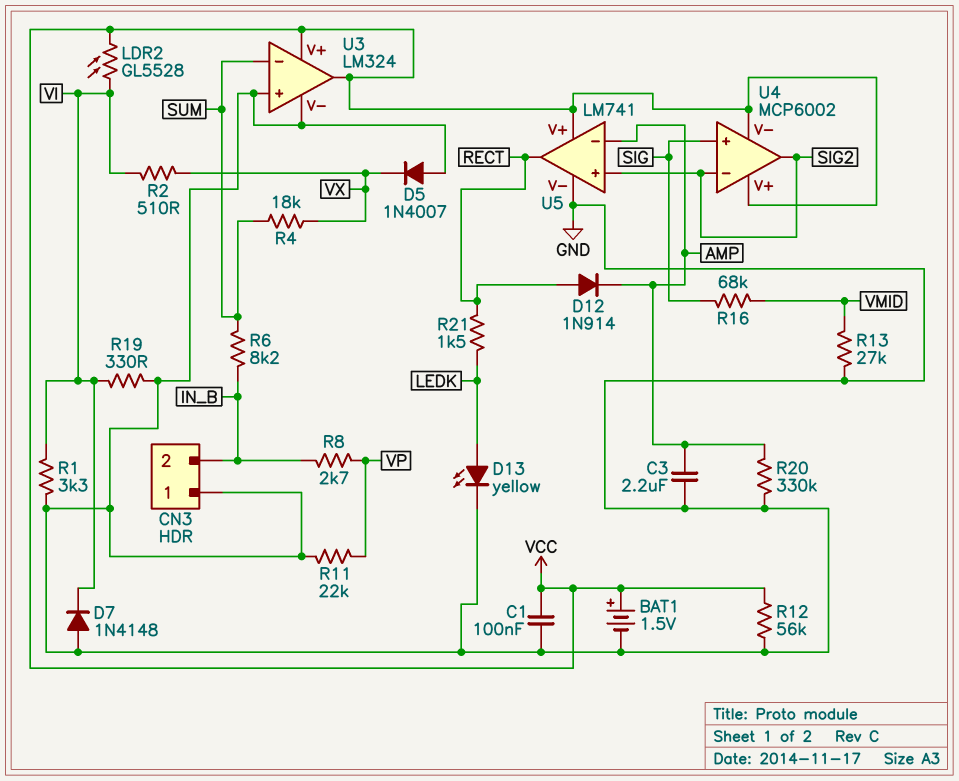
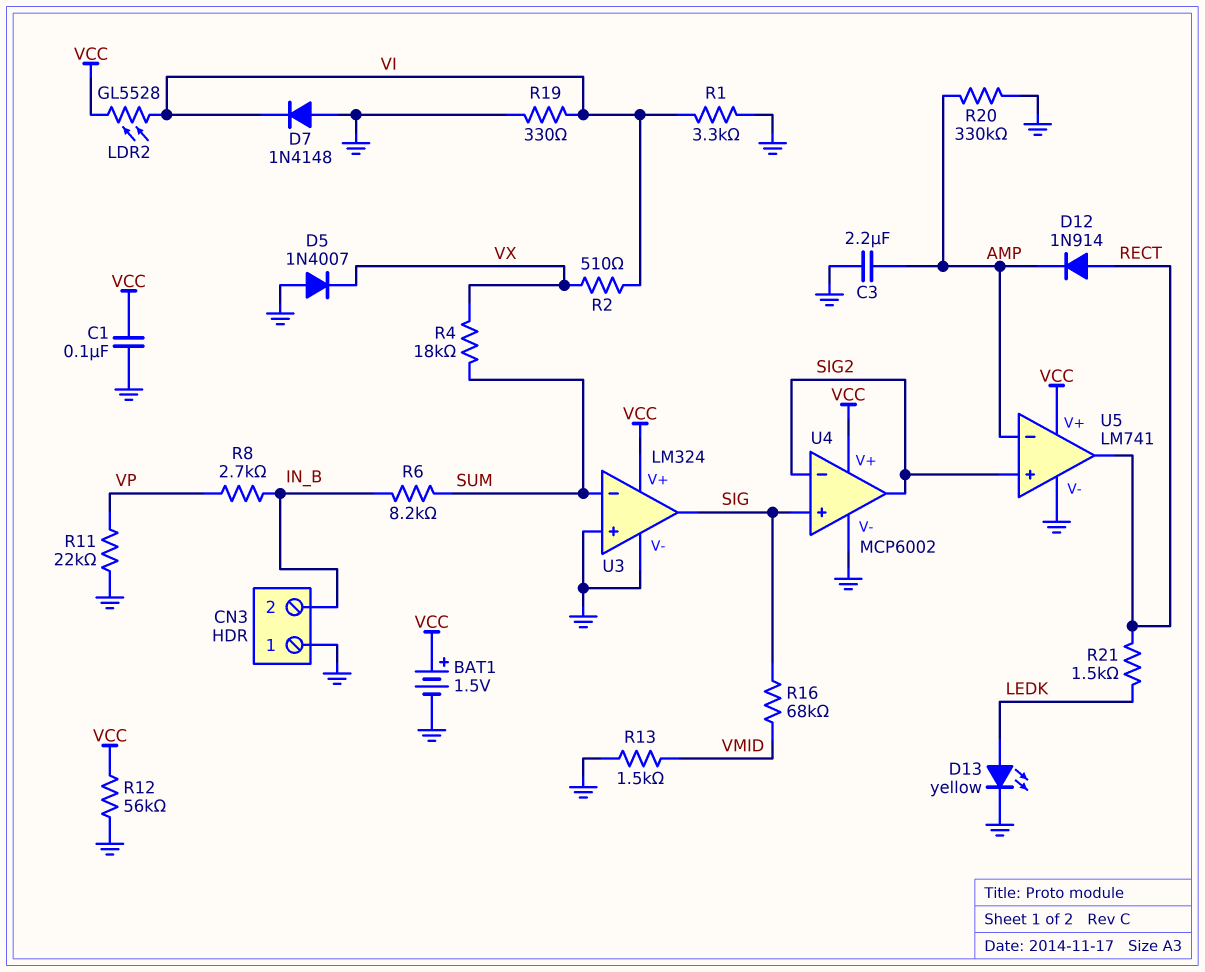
R13: 27k (GND, VMID) -> 1.5k (GND, VMID)
U3 pin out: VCC -> SIG
U4 pin V-: VCC -> GND

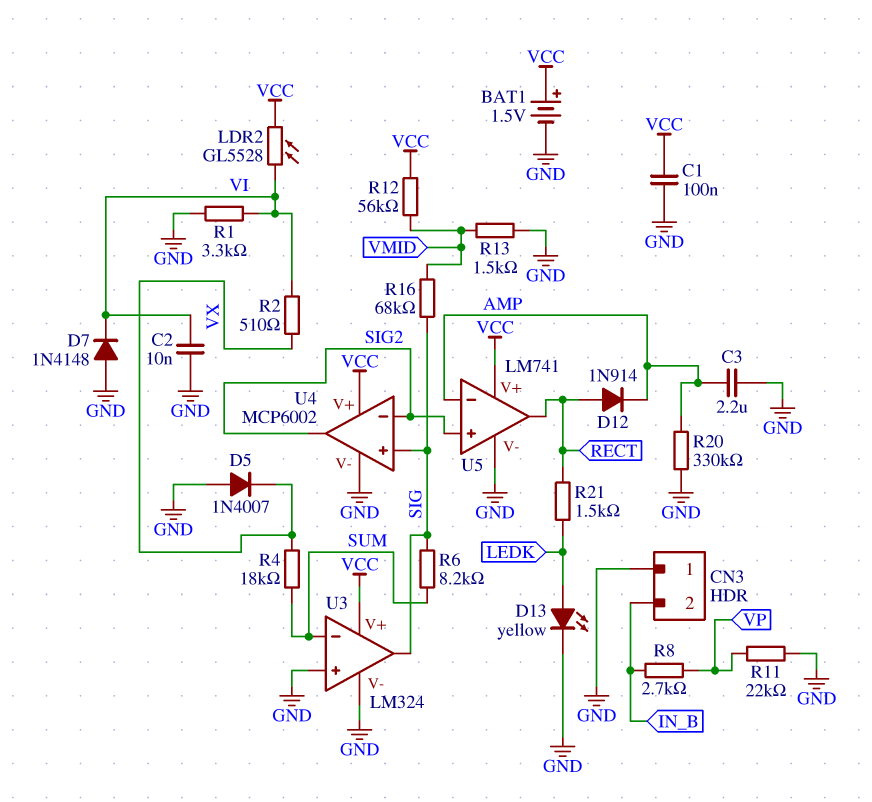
C2: none -> 10nF (GND, VI)
R6: 8.2k (IN_B, SUM) -> 8.2k (SIG, SUM)
R12: 56k (GND, VCC) -> 56k (VCC, VMID)
R19: 330 (GND, VI) -> none

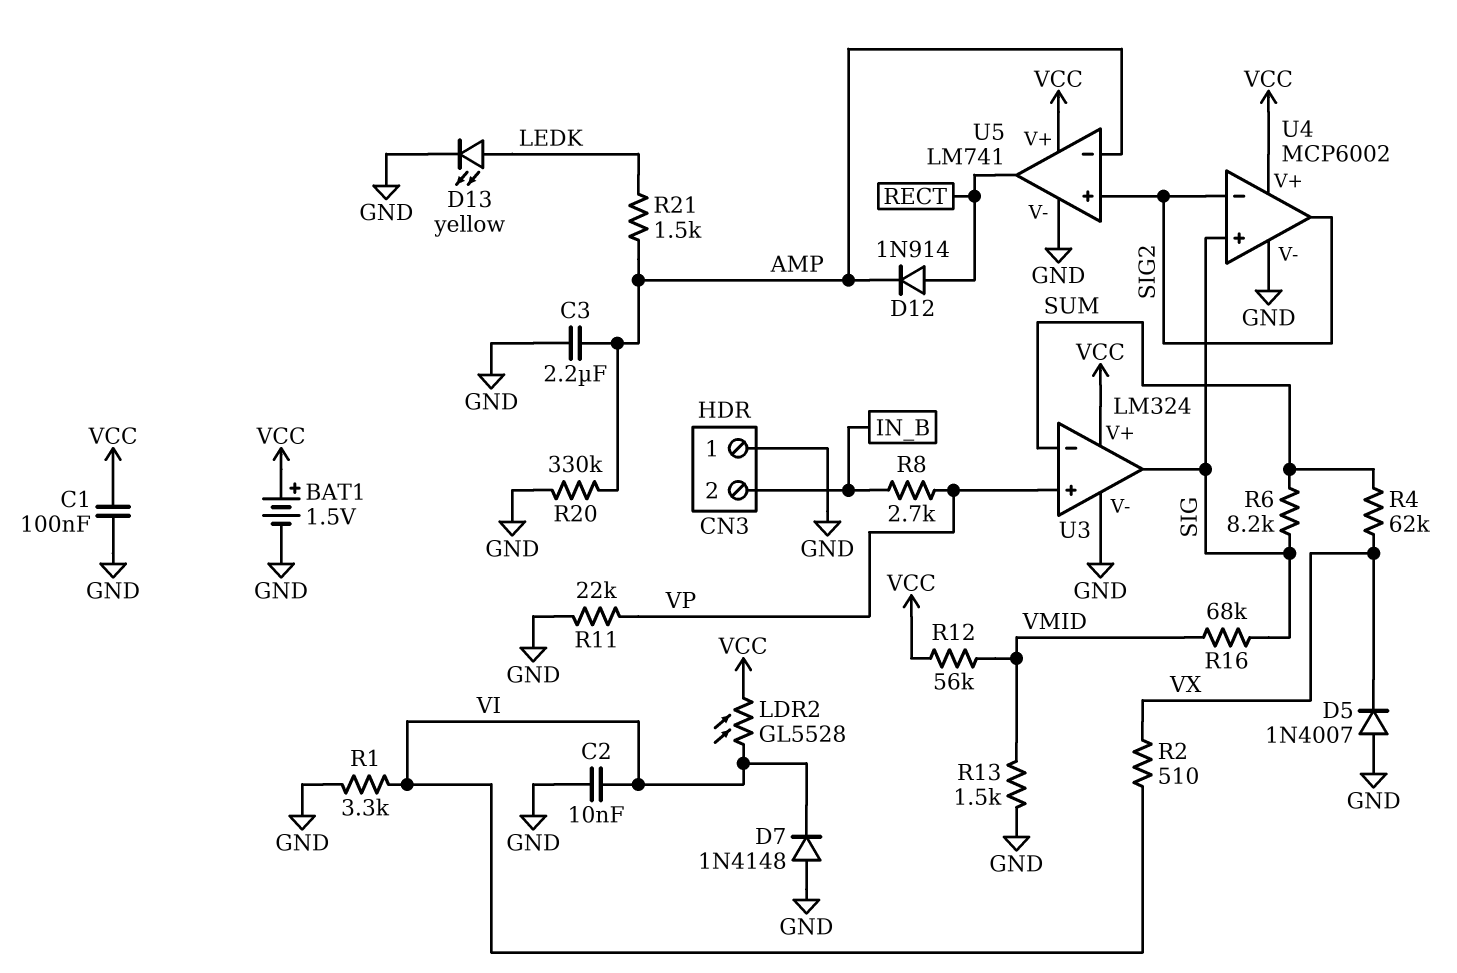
R4: 18k (SUM, VX) -> 62k (SUM, VX)
R21: 1.5k (LEDK, RECT) -> 1.5k (AMP, LEDK)
U3 pin in+: GND -> VP

